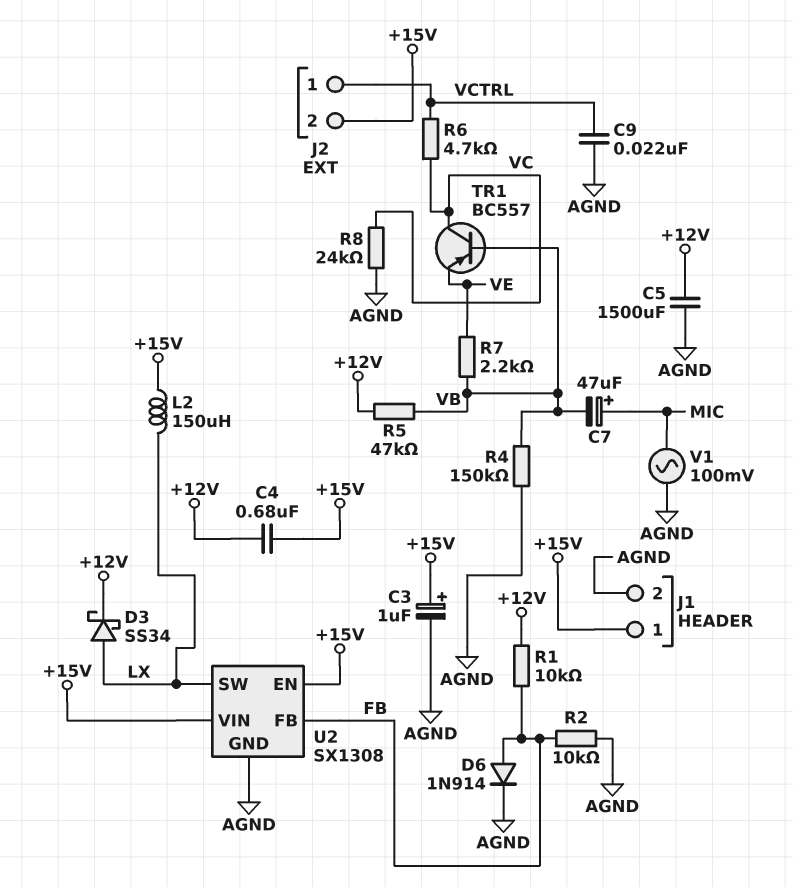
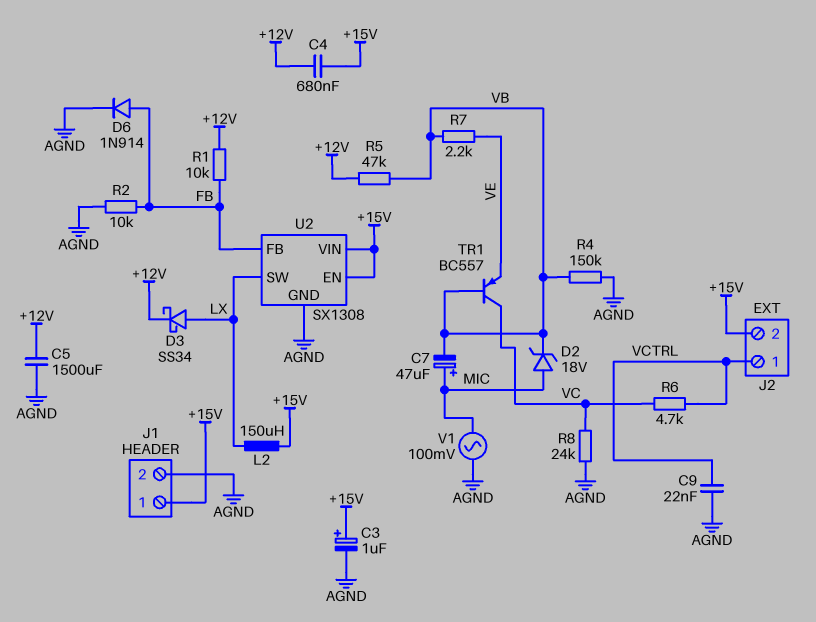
D2: none -> zener 18V (A MIC, K VB)

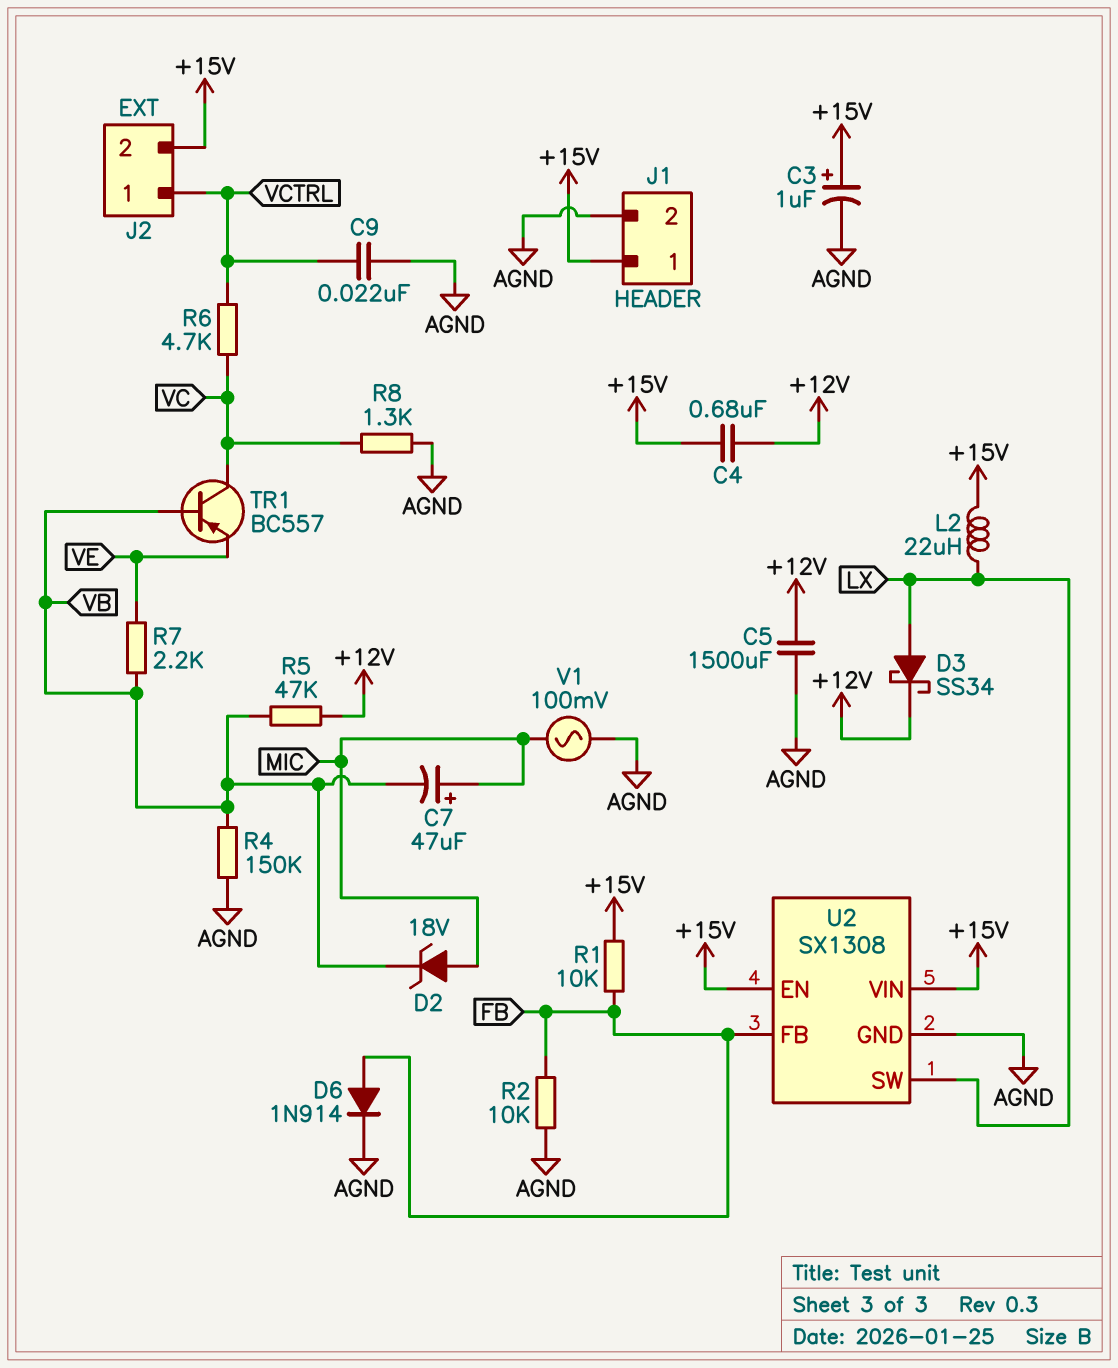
L2: 150uH (+15V, LX) -> 22uH (+15V, LX)
R1: 10k (+12V, FB) -> 10k (+15V, FB)
R8: 24k (AGND, VC) -> 1.3k (AGND, VC)

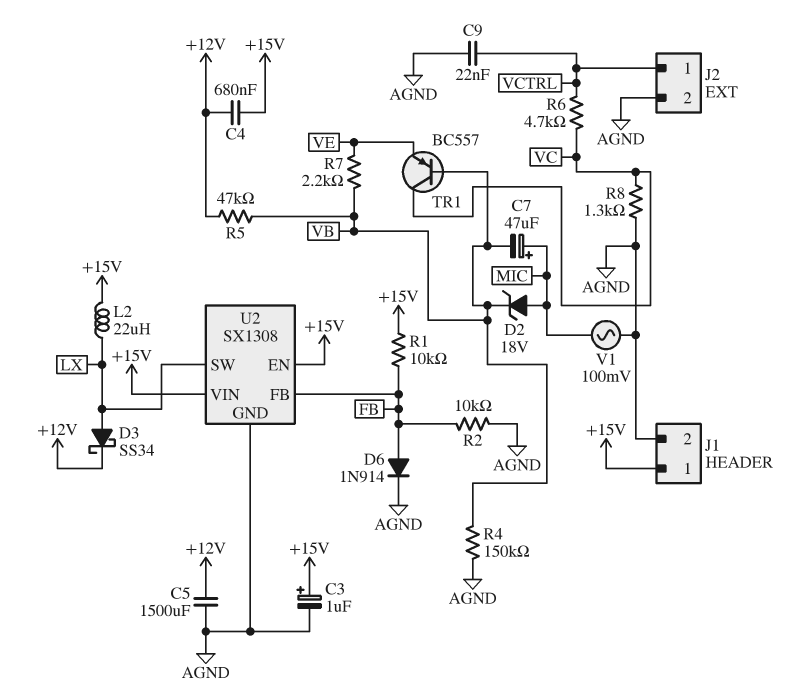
J2 pin 2: +15V -> AGND

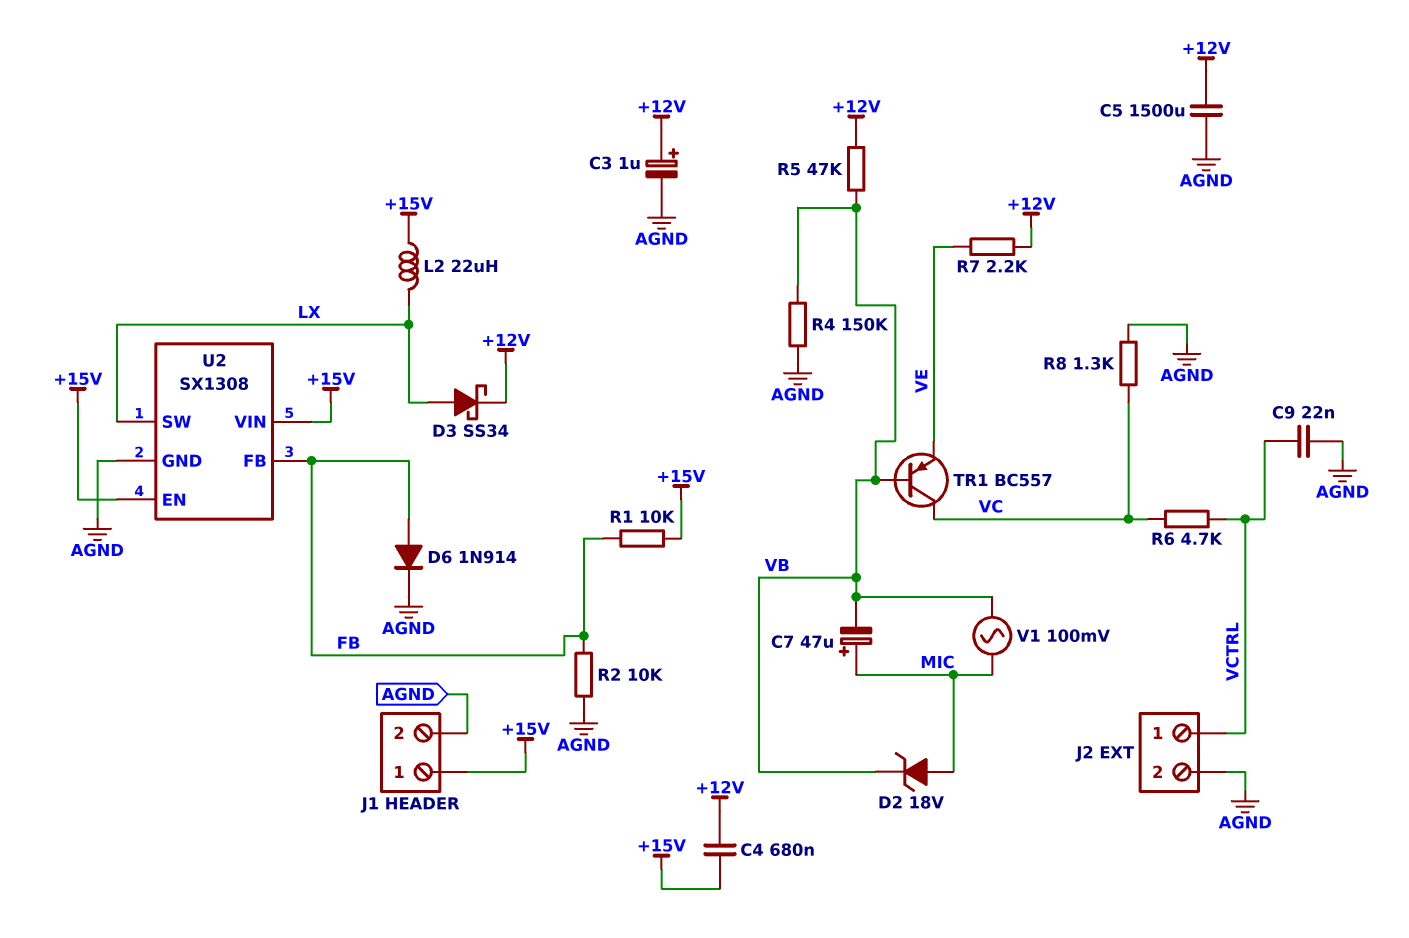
C3: 1uF (plus +15V, minus AGND) -> 1uF (plus +12V, minus AGND)
R7: 2.2k (VB, VE) -> 2.2k (+12V, VE)
V1: AC 100mV (AGND, MIC) -> AC 100mV (MIC, VB)

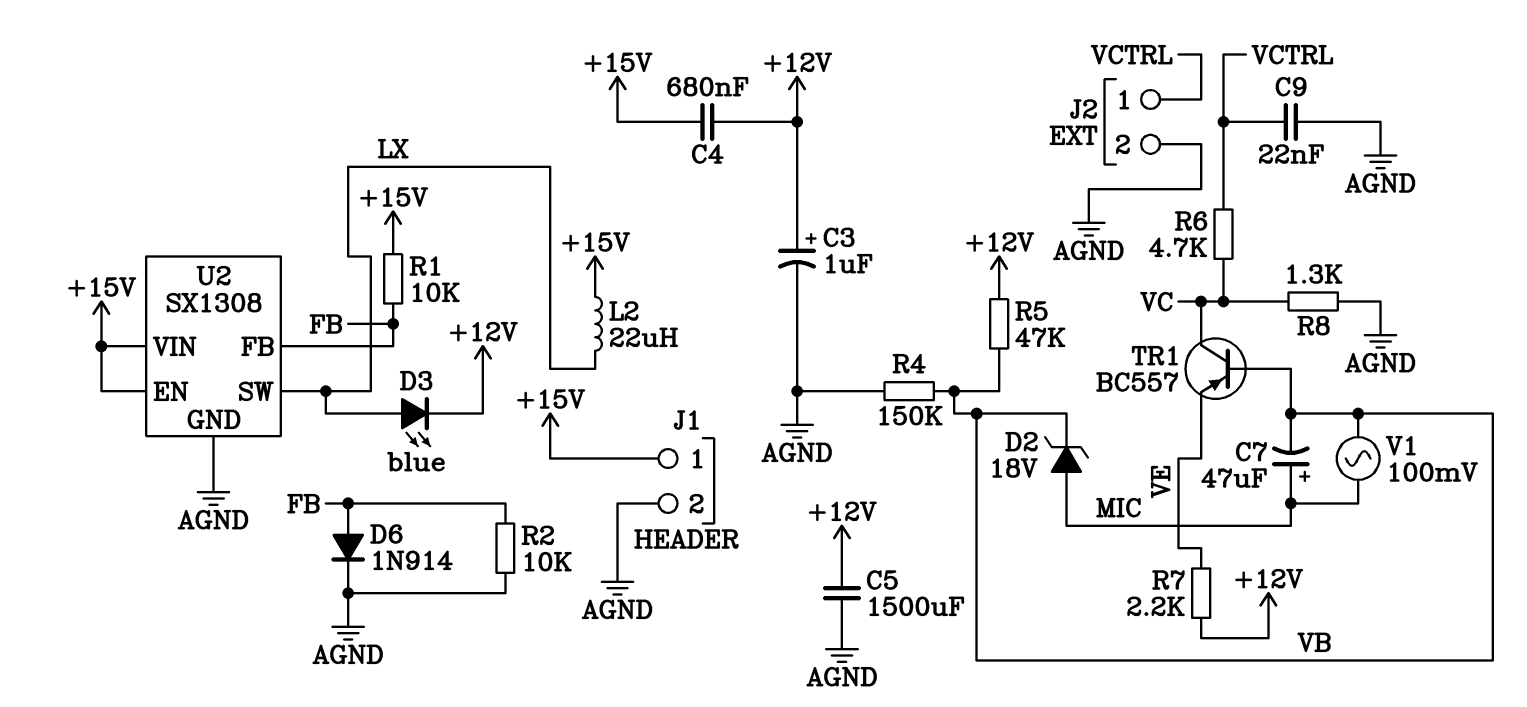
D3: schottky SS34 (A LX, K +12V) -> LED blue (A LX, K +12V)

